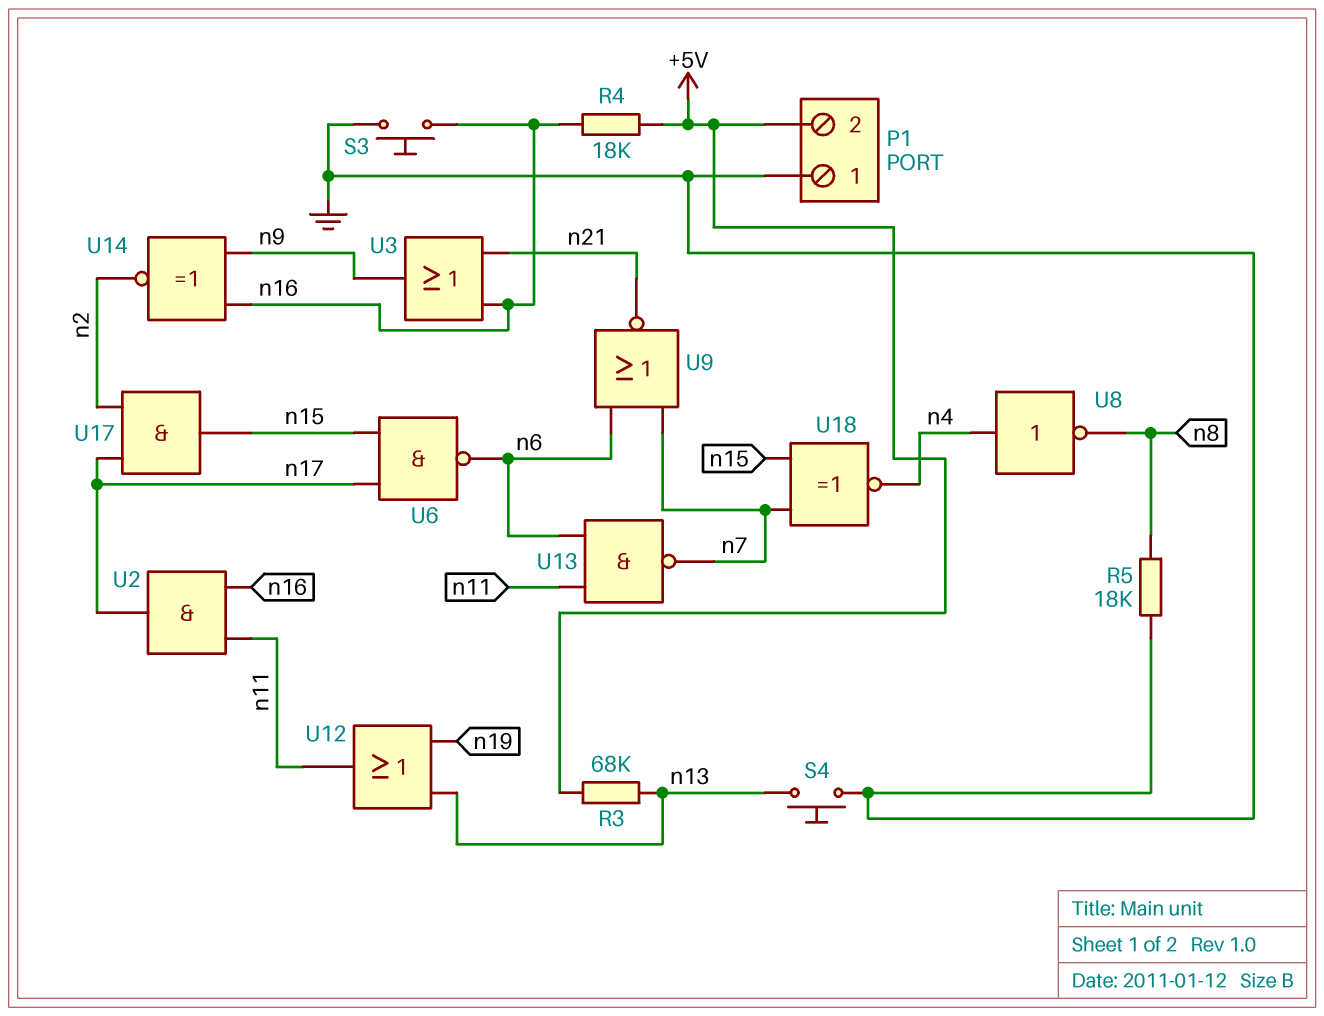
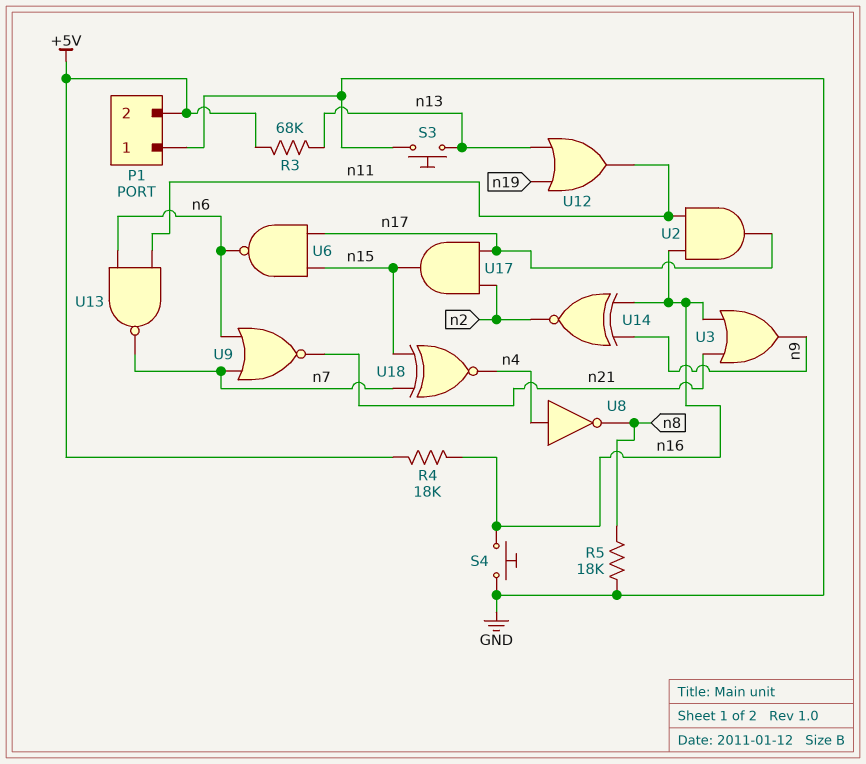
S3: button (GND, n16) -> button (GND, n13)
S4: button (GND, n13) -> button (GND, n16)

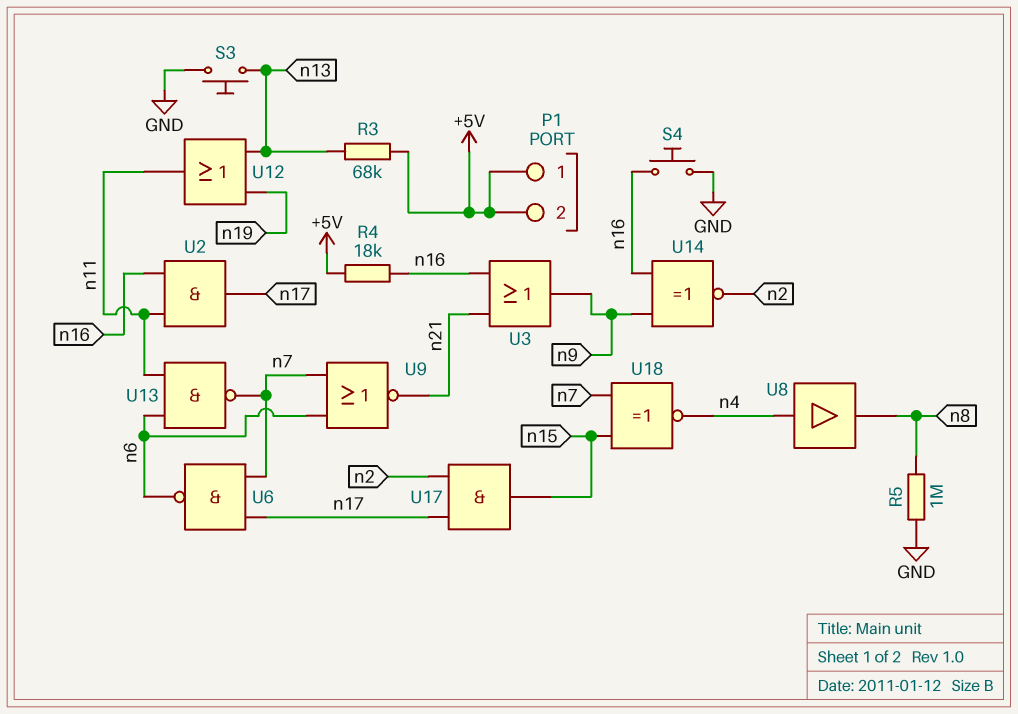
P1 pin 1: GND -> +5V
R5: 18k (GND, n8) -> 1M (GND, n8)
U6: NAND (in n15, in n17, out n6) -> NAND (in n7, in n17, out n6)
U8: NOT (in n4, out n8) -> buffer (in n4, out n8)

